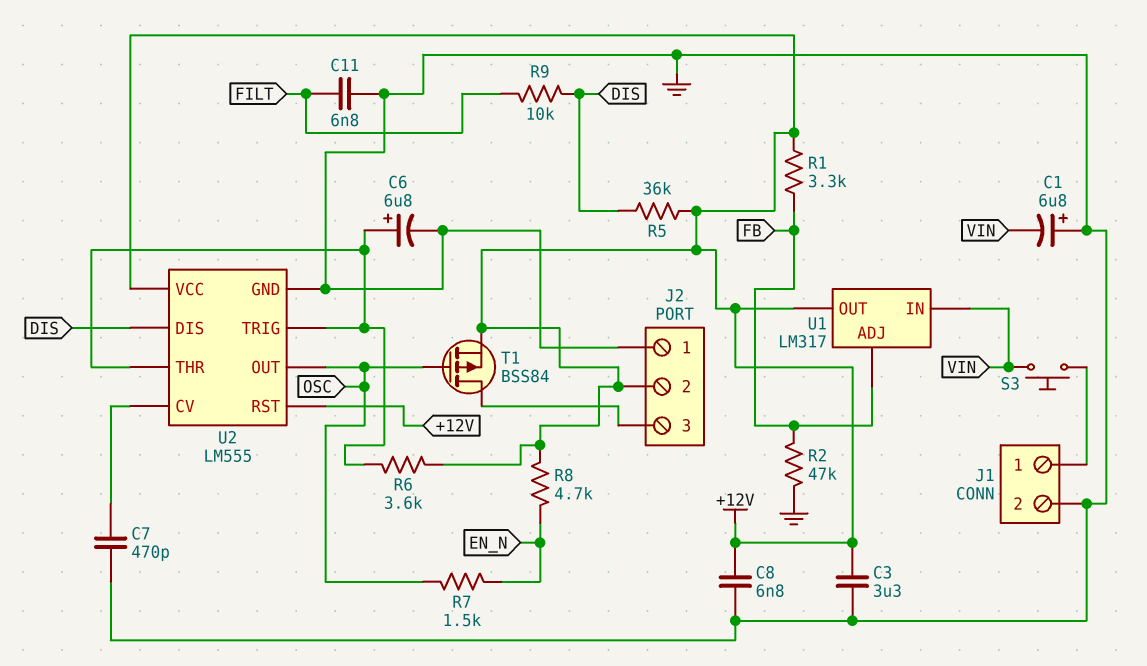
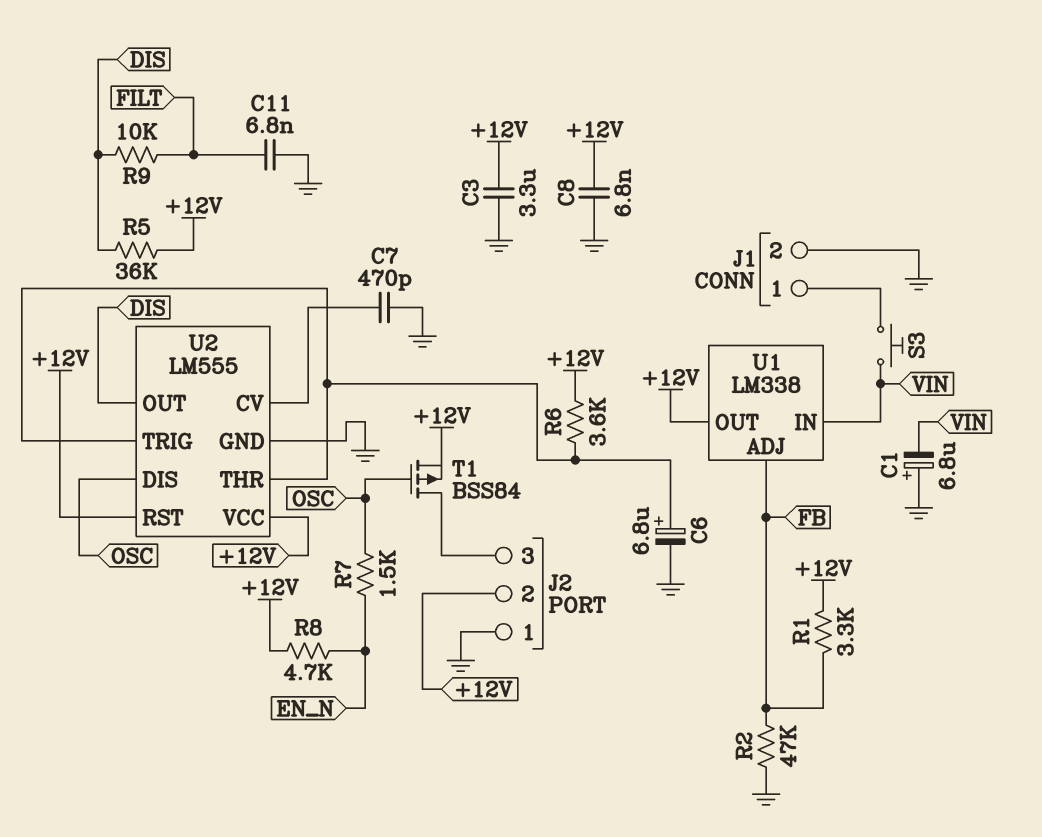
U1: LM317 -> LM338
U2 pin DIS: DIS -> OSC
U2 pin OUT: OSC -> DIS

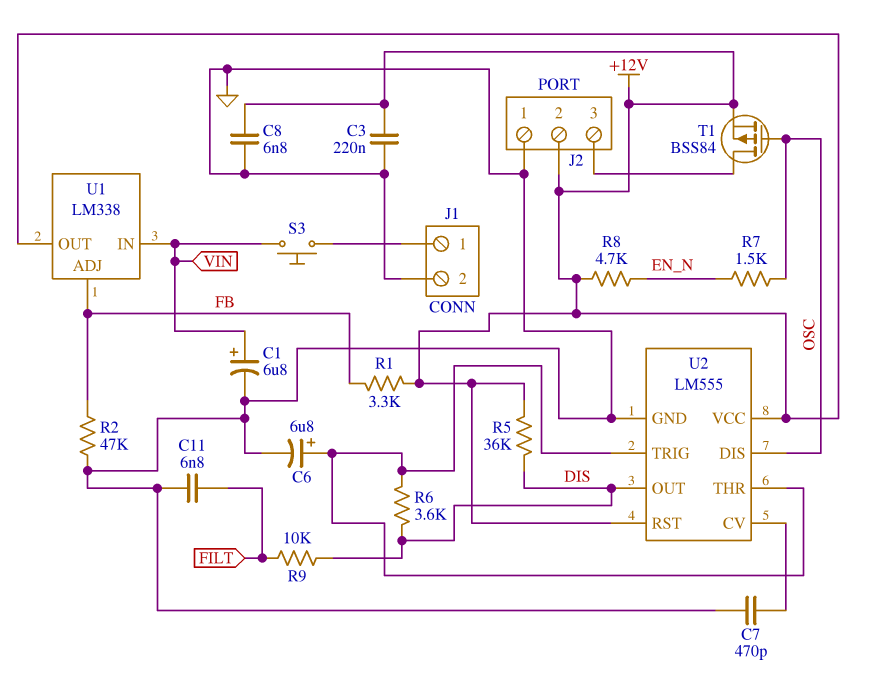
C1: 6.8uF (plus GND, minus VIN) -> 6.8uF (plus VIN, minus GND)
C3: 3.3uF (+12V, GND) -> 220nF (+12V, GND)
R6: 3.6k (+12V, U2/THR) -> 3.6k (DIS, U2/THR)

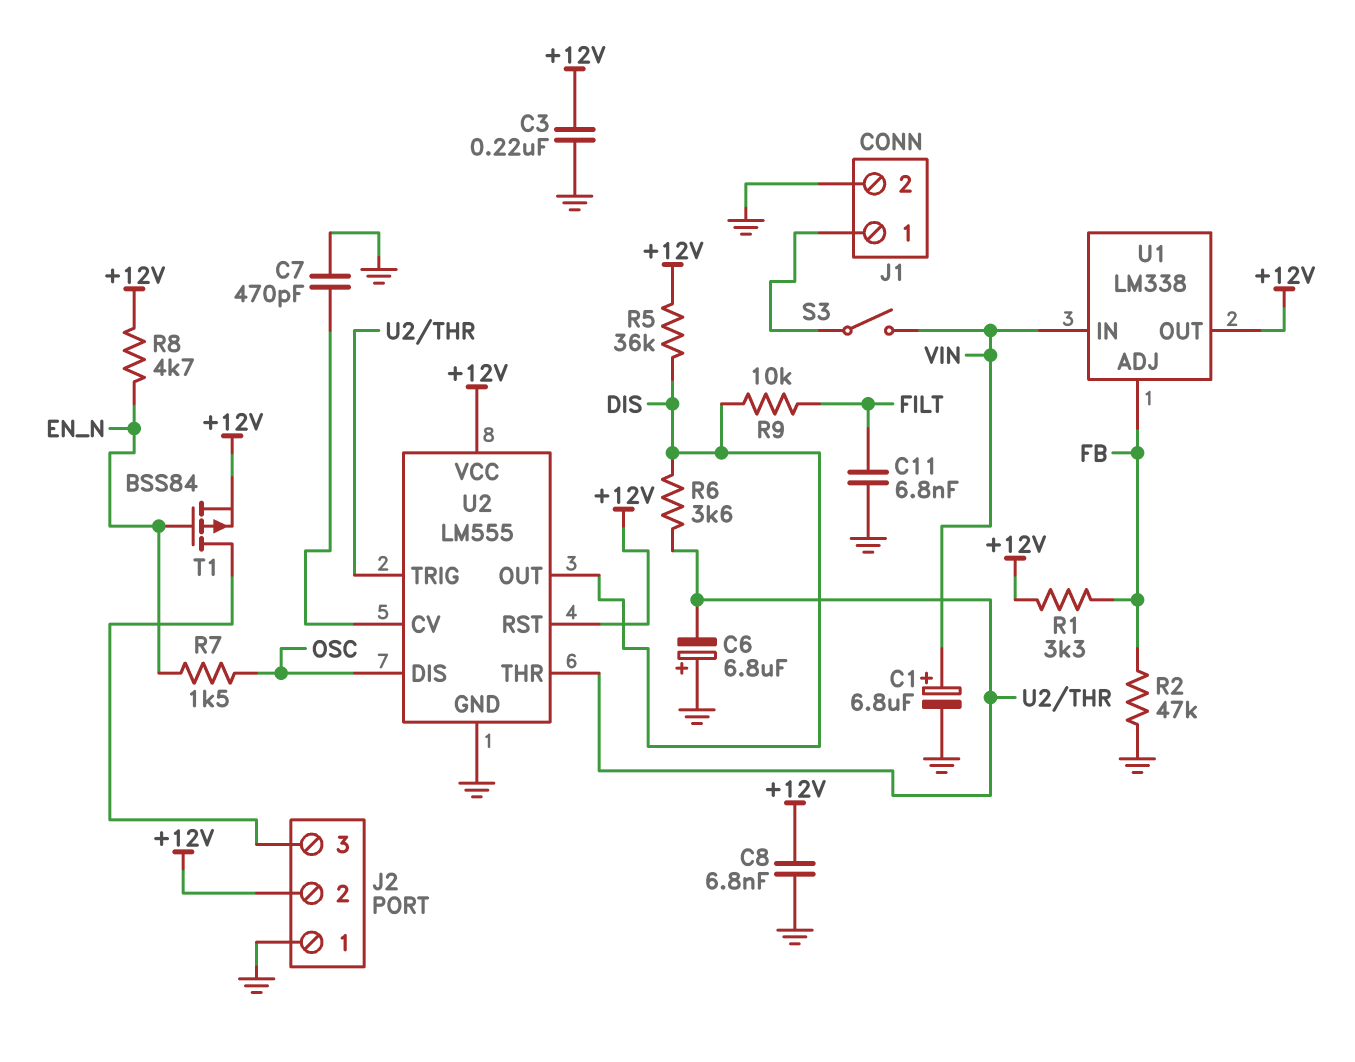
C6: 6.8uF (plus U2/THR, minus GND) -> 6.8uF (plus GND, minus U2/THR)
S3: button (J1/1, VIN) -> switch (J1/1, VIN)
T1: PMOS BSS84 (G OSC, D J2/3, S +12V) -> PMOS BSS84 (G EN_N, D J2/3, S +12V)

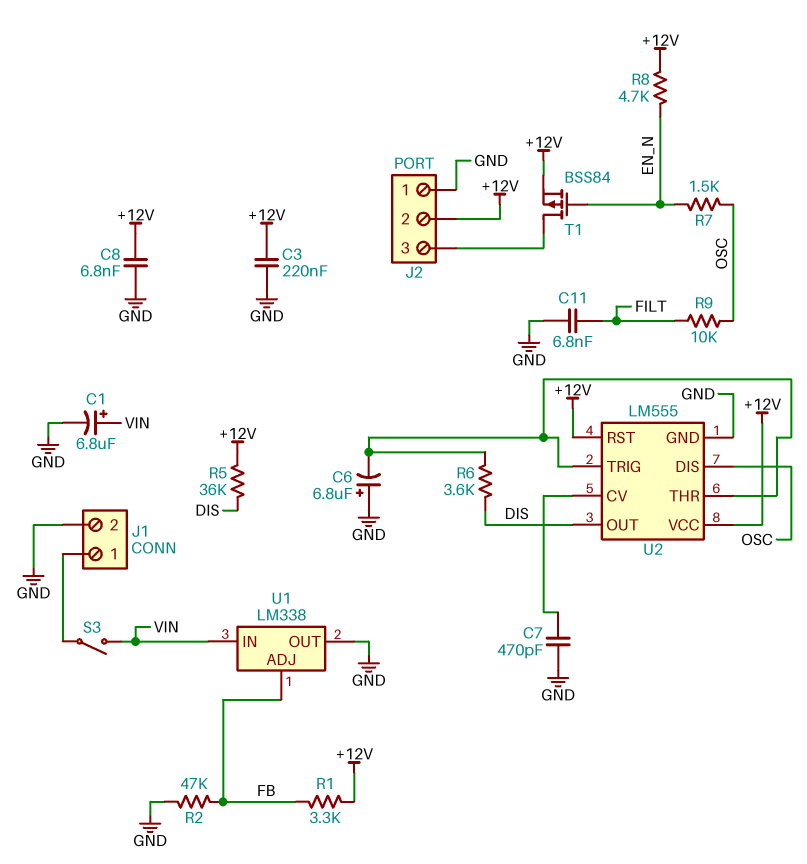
R9: 10k (DIS, FILT) -> 10k (FILT, OSC)
U1 pin OUT: +12V -> GND

